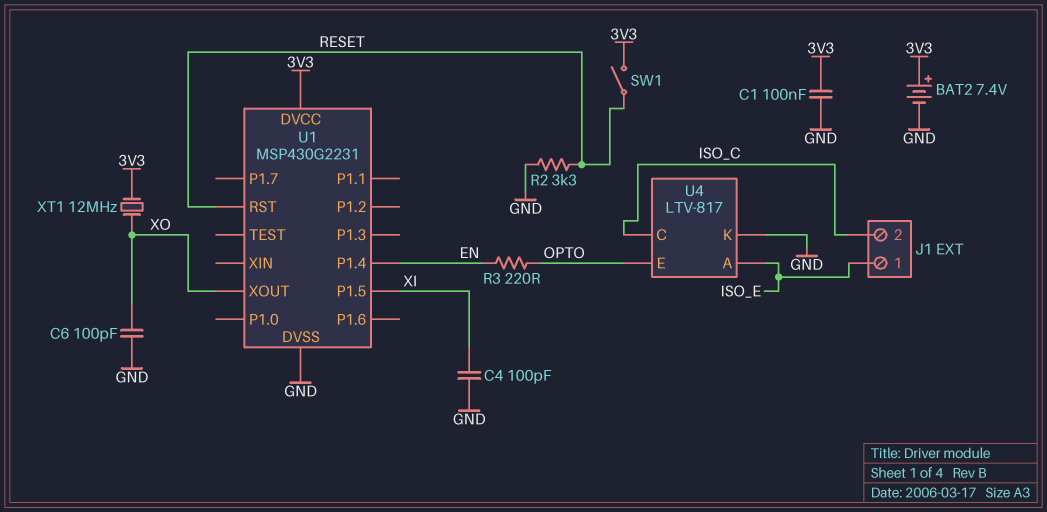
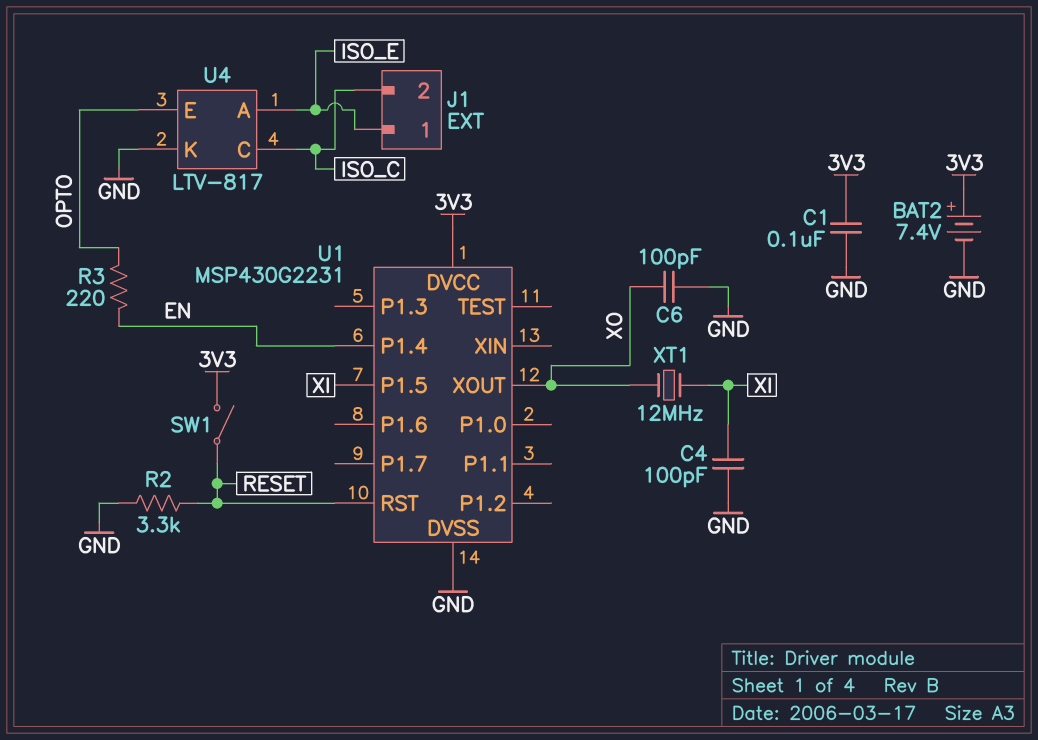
XT1: 12MHz (3V3, XO) -> 12MHz (XI, XO)

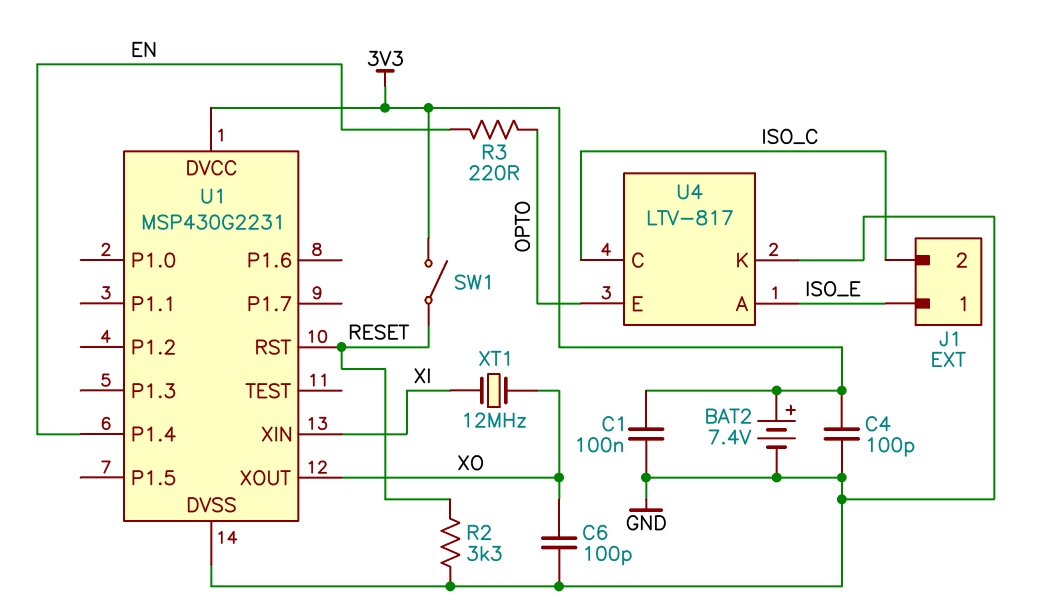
C4: 100pF (GND, XI) -> 100pF (3V3, GND)
U1 pin P1.5: XI -> none
U1 pin XIN: none -> XI

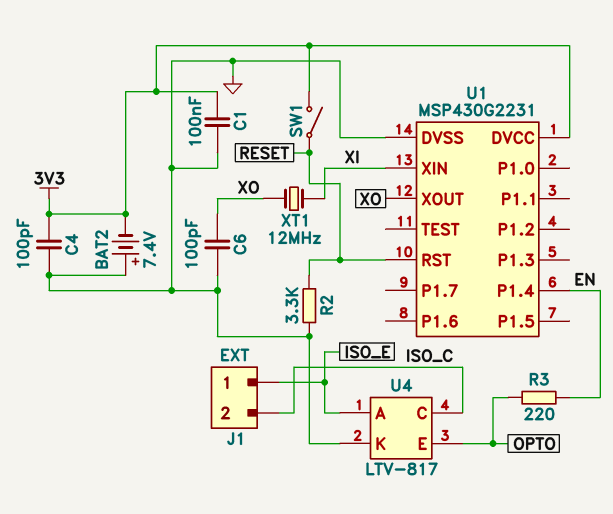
BAT2: 7.4V (plus 3V3, minus GND) -> 7.4V (plus GND, minus 3V3)

